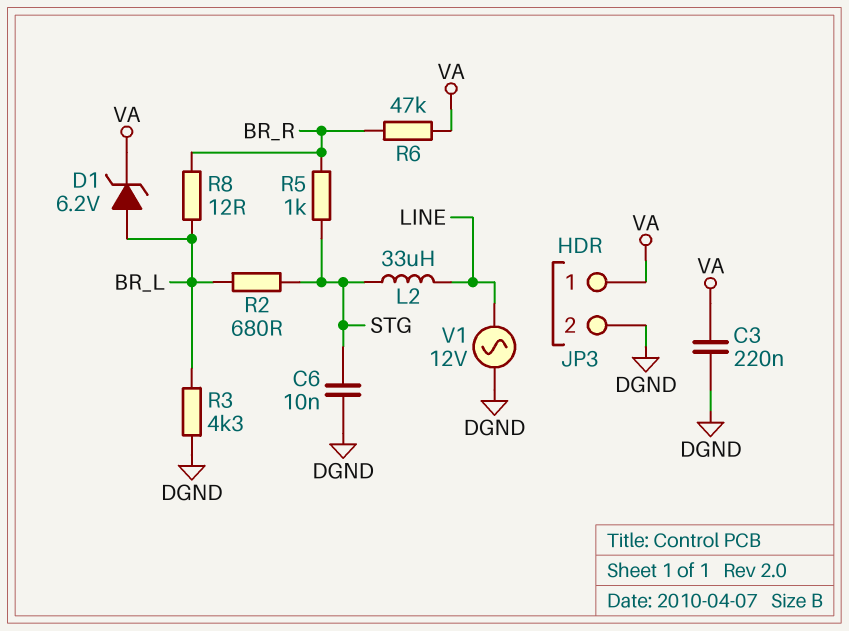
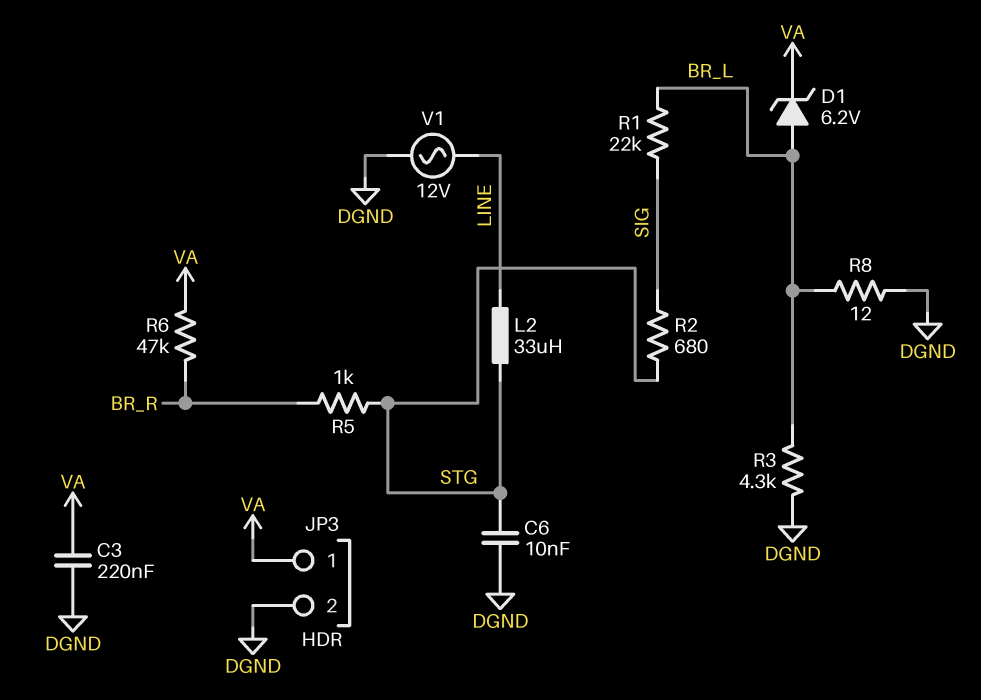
R1: none -> 22k (BR_L, SIG)
R2: 680 (BR_L, STG) -> 680 (SIG, STG)
R8: 12 (BR_L, BR_R) -> 12 (BR_L, DGND)

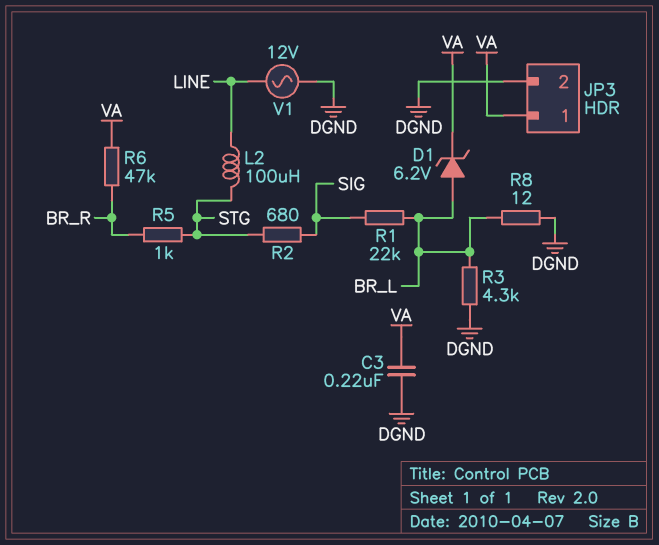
C6: 10nF (DGND, STG) -> none
L2: 33uH (LINE, STG) -> 100uH (LINE, STG)

